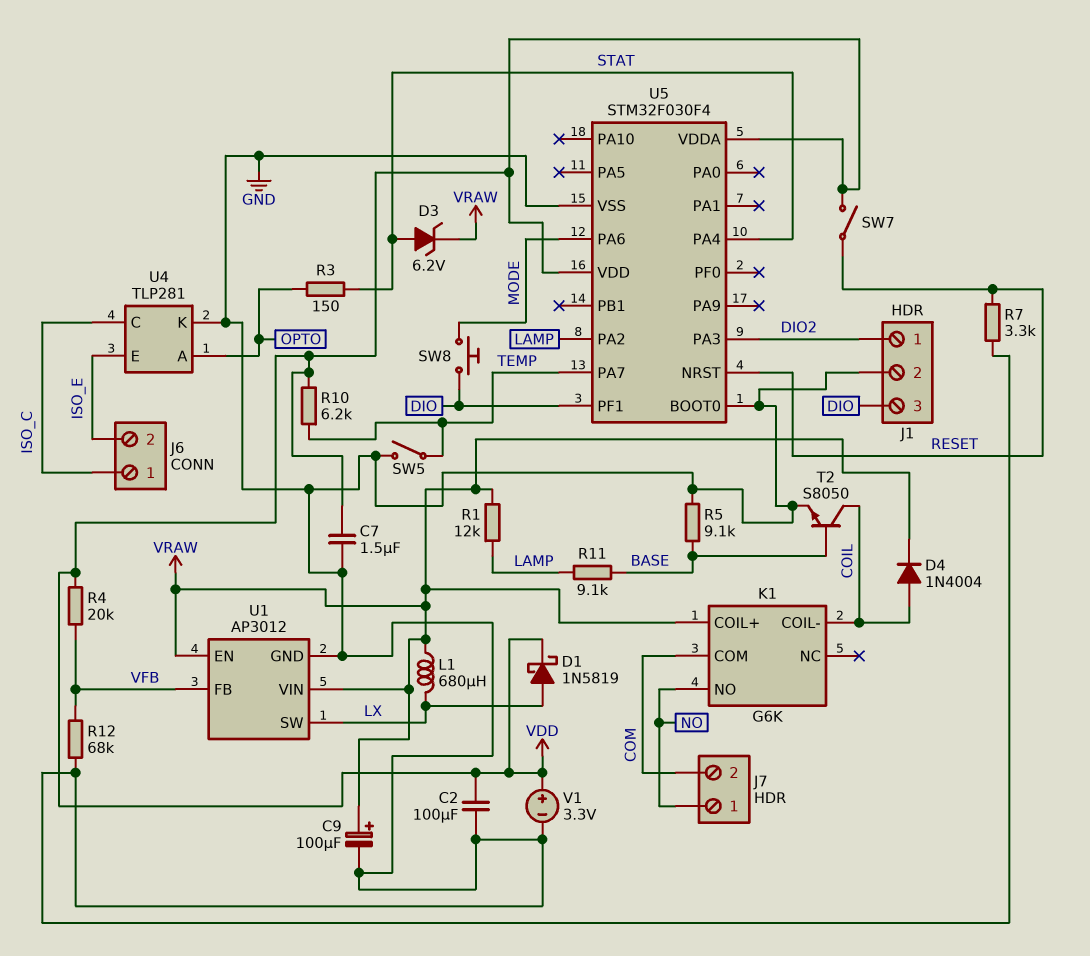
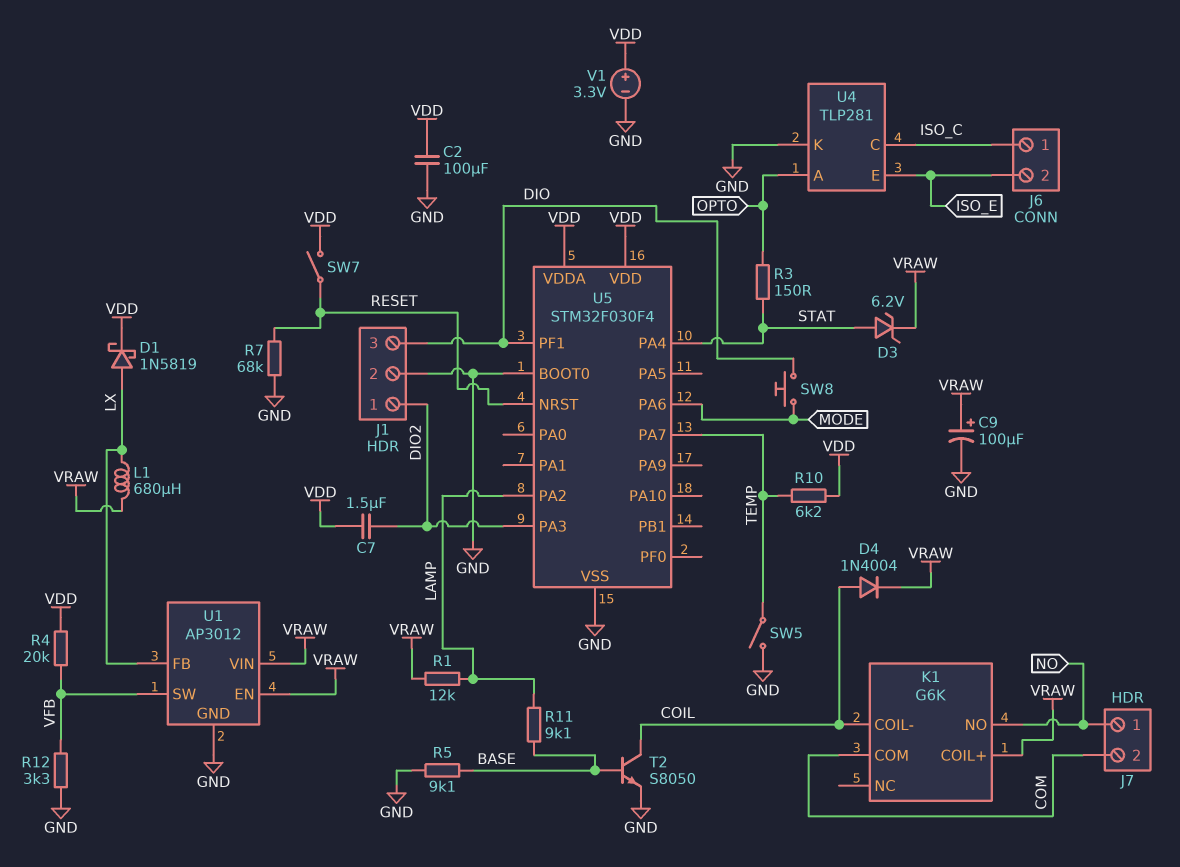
C7: 1.5uF (GND, VDD) -> 1.5uF (DIO2, VDD)
R7: 3.3k (GND, RESET) -> 68k (GND, RESET)
R12: 68k (GND, VFB) -> 3.3k (GND, VFB)
U1 pin FB: VFB -> LX
U1 pin SW: LX -> VFB

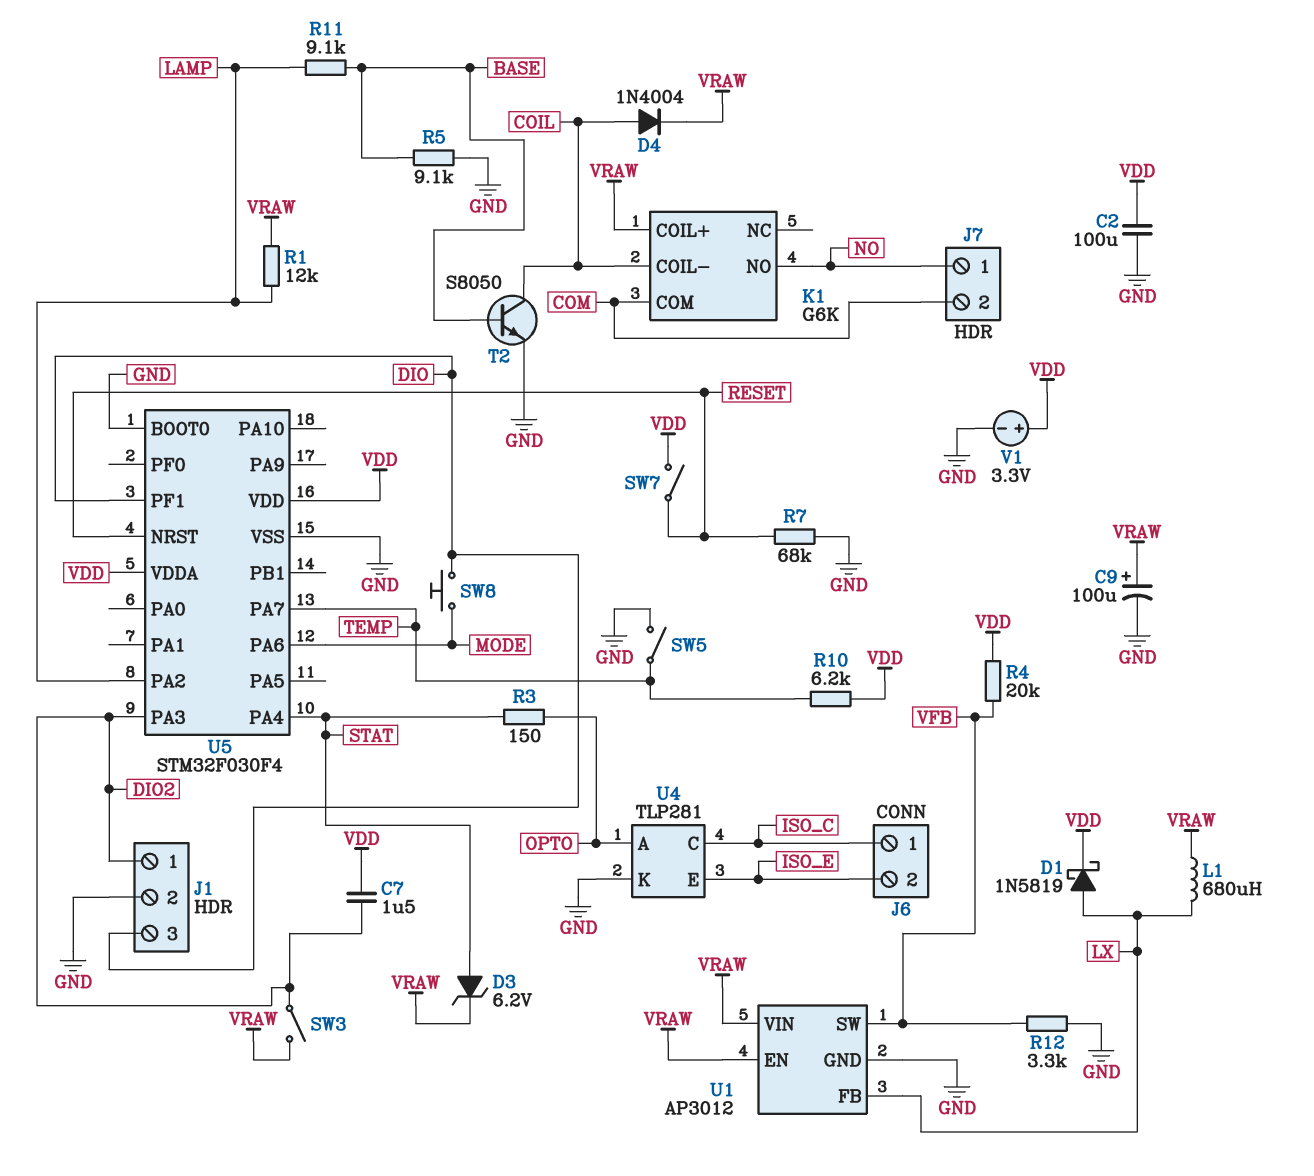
SW3: none -> switch (DIO2, VRAW)

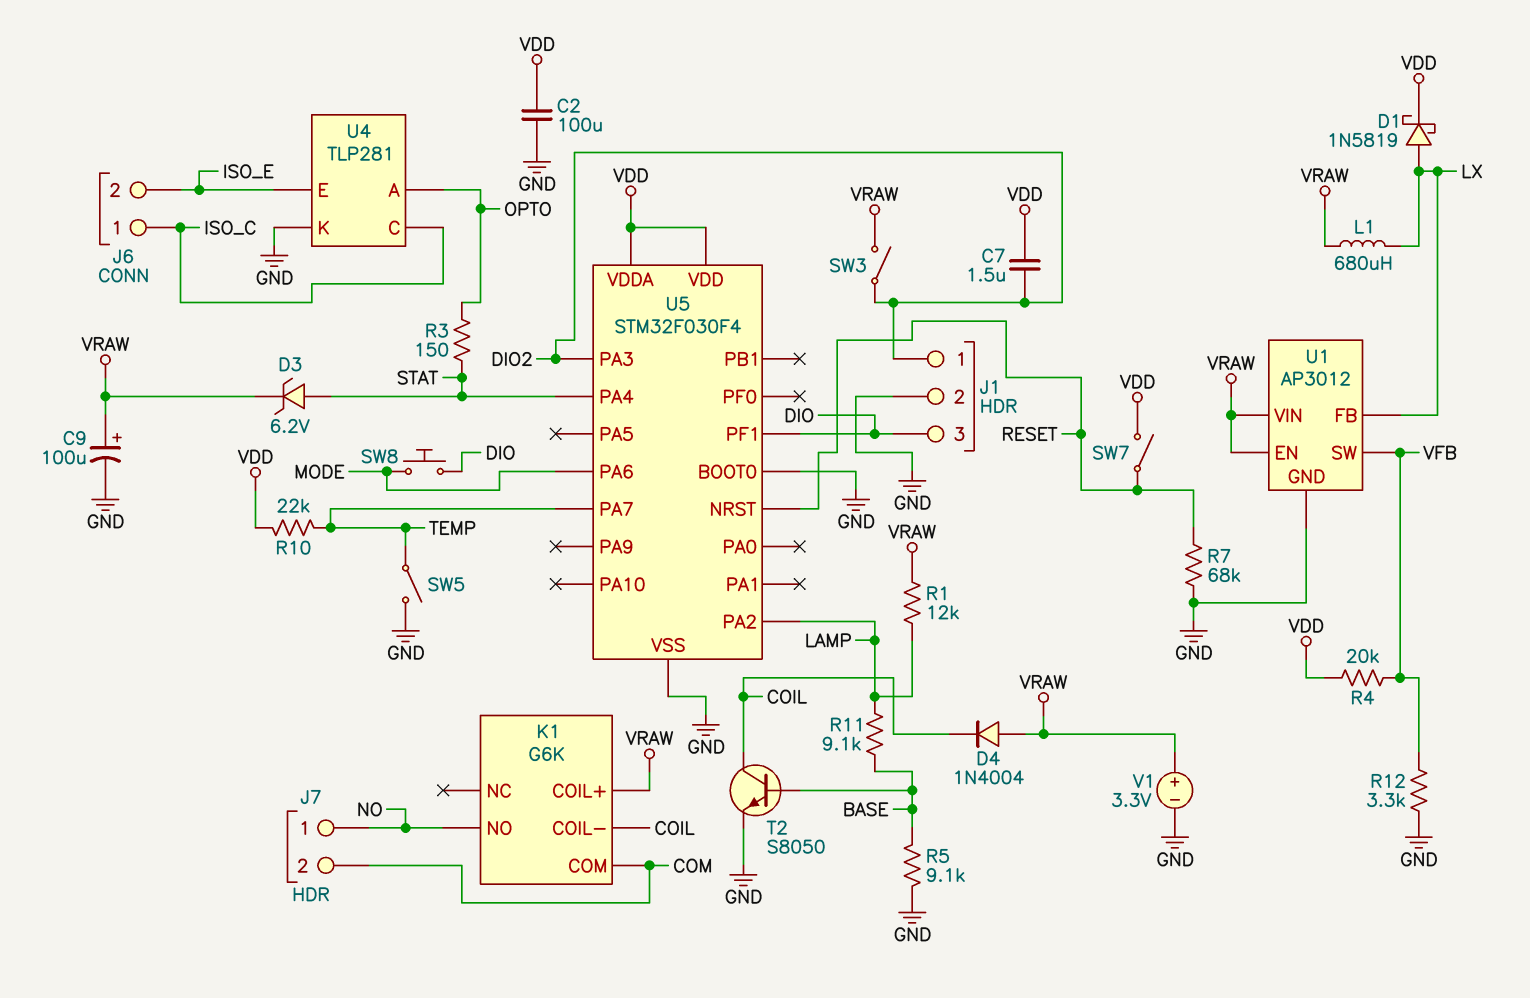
D4: diode 1N4004 (A COIL, K VRAW) -> diode 1N4004 (A VRAW, K COIL)
R10: 6.2k (TEMP, VDD) -> 22k (TEMP, VDD)
V1: 3.3V (plus VDD, minus GND) -> 3.3V (plus VRAW, minus GND)

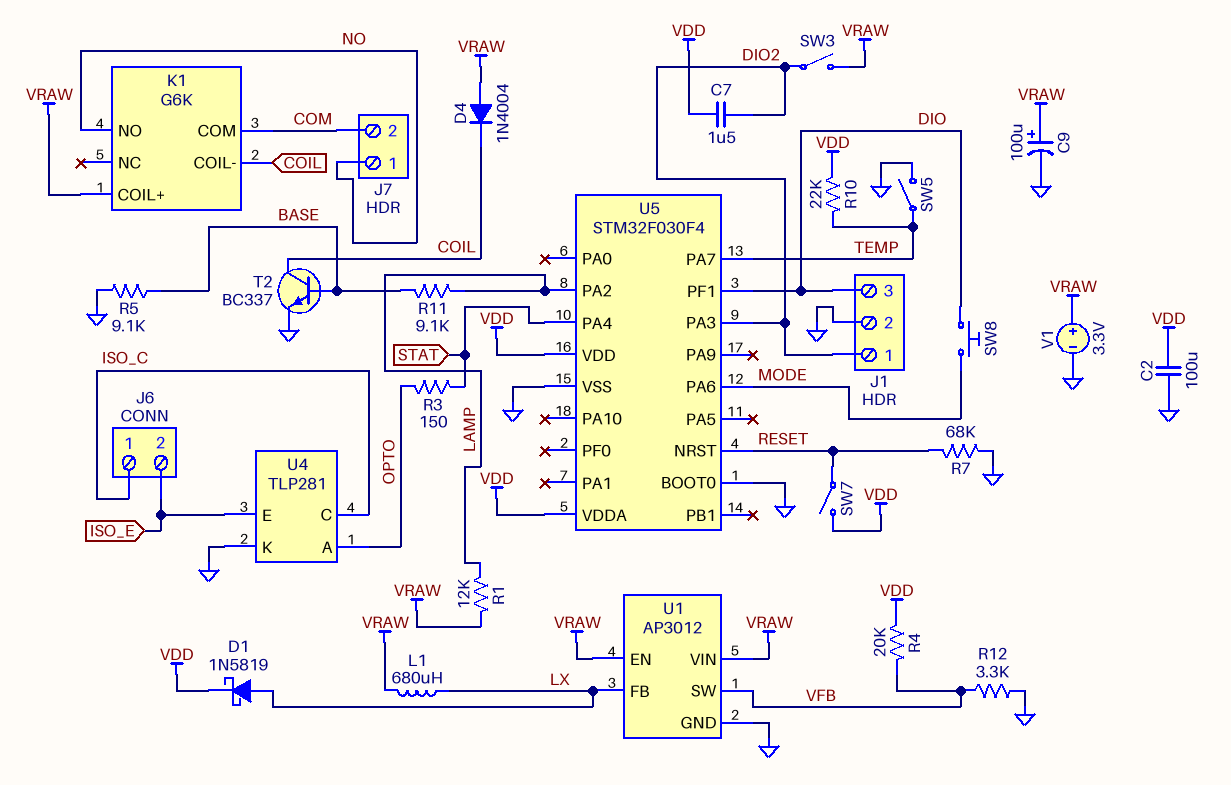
D3: zener 6.2V (A STAT, K VRAW) -> none
T2: NPN S8050 (B BASE, C COIL, E GND) -> NPN BC337 (B BASE, C COIL, E GND)

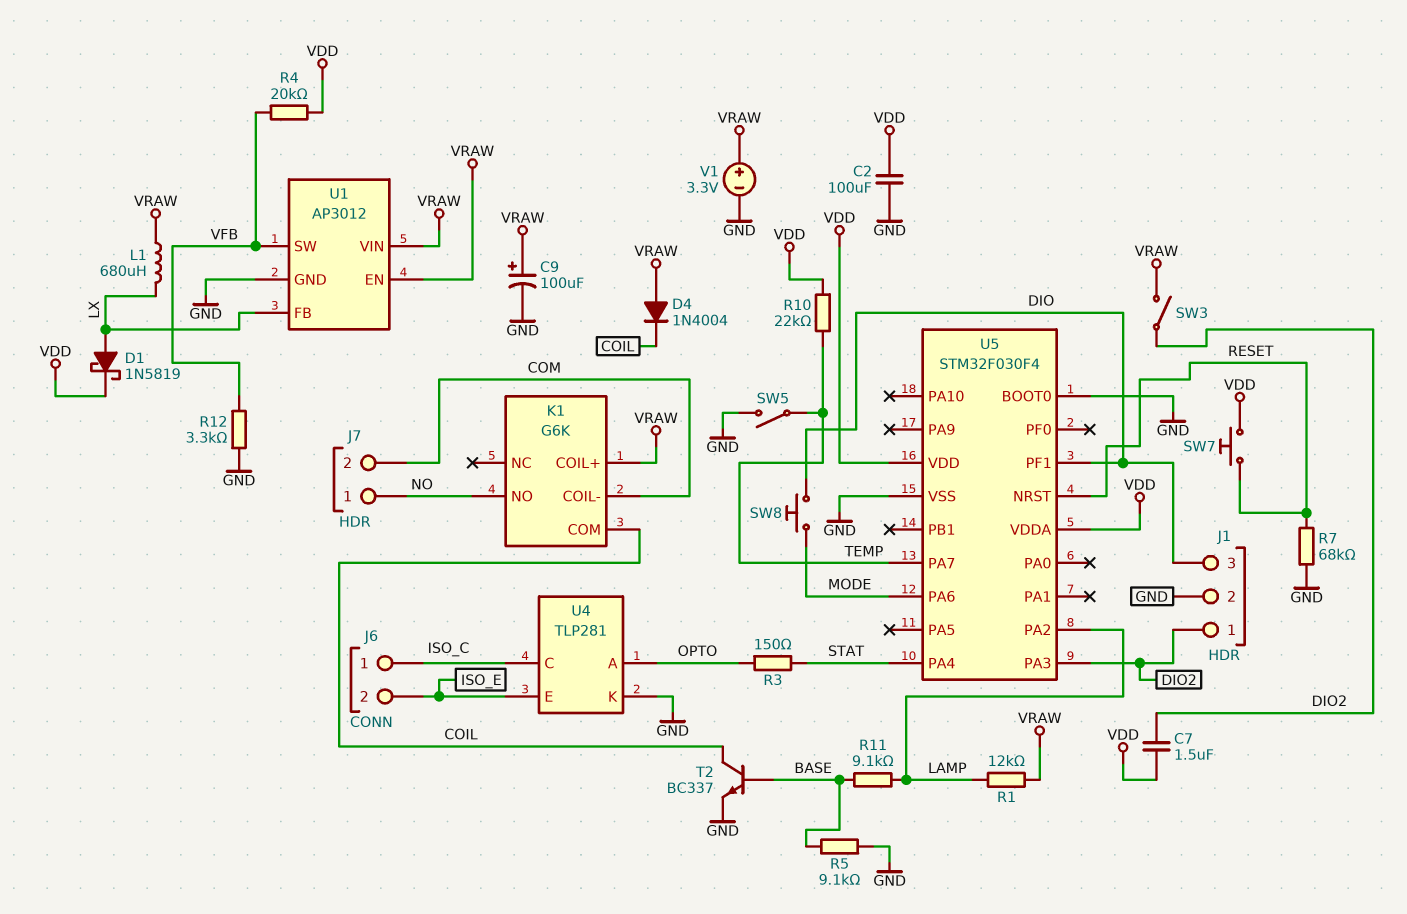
K1 pin COIL-: COIL -> COM
K1 pin COM: COM -> COIL
SW7: switch (RESET, VDD) -> button (RESET, VDD)

